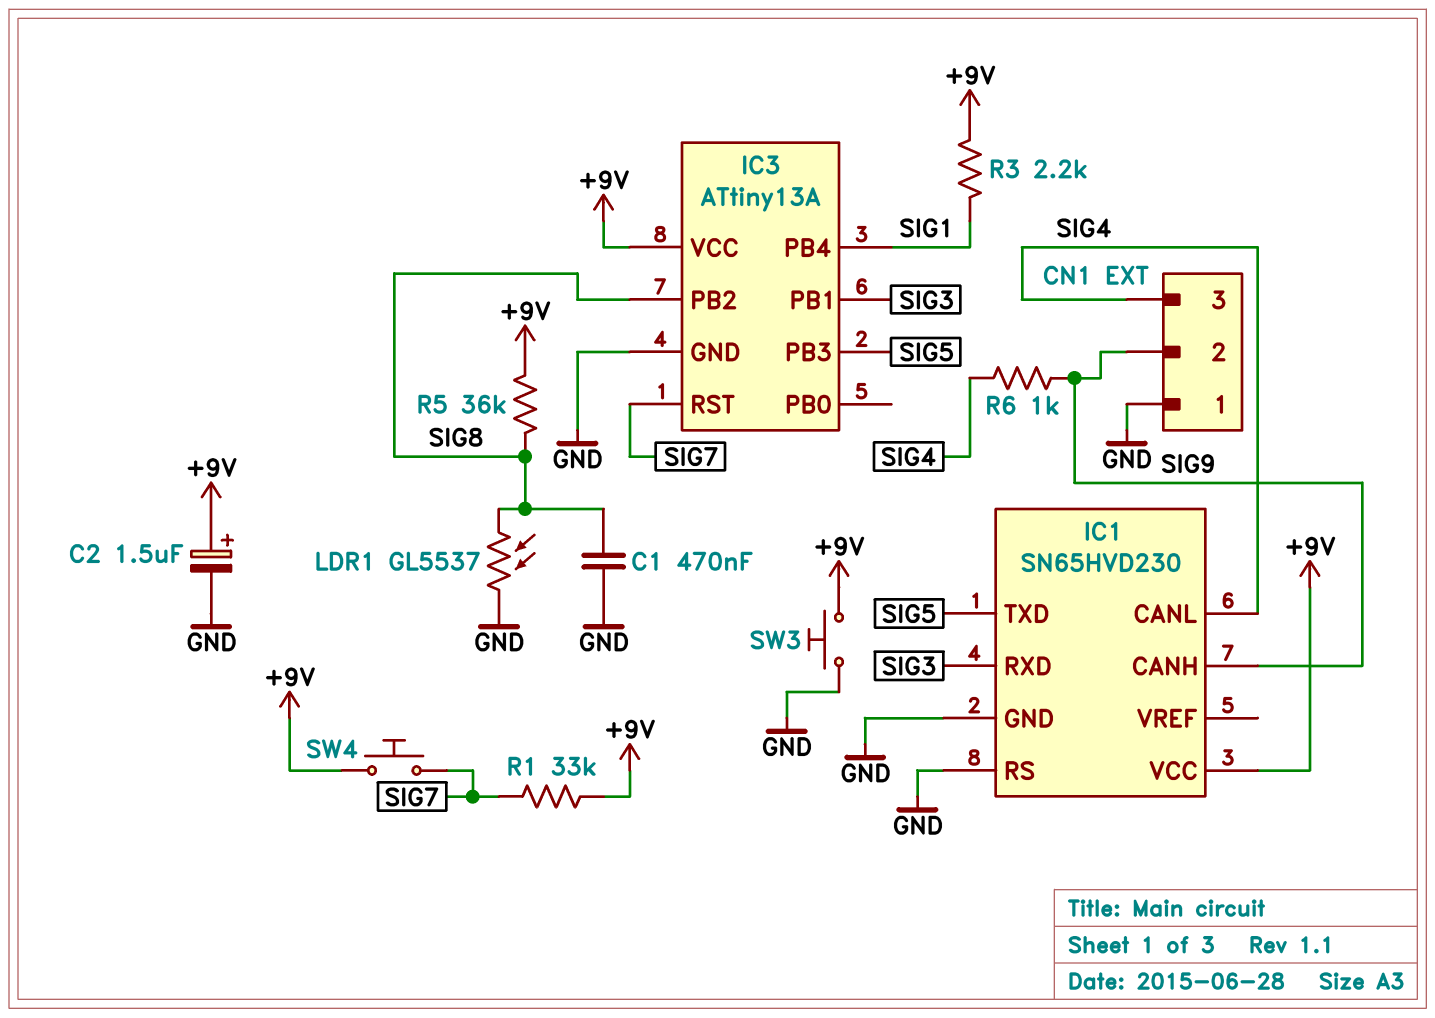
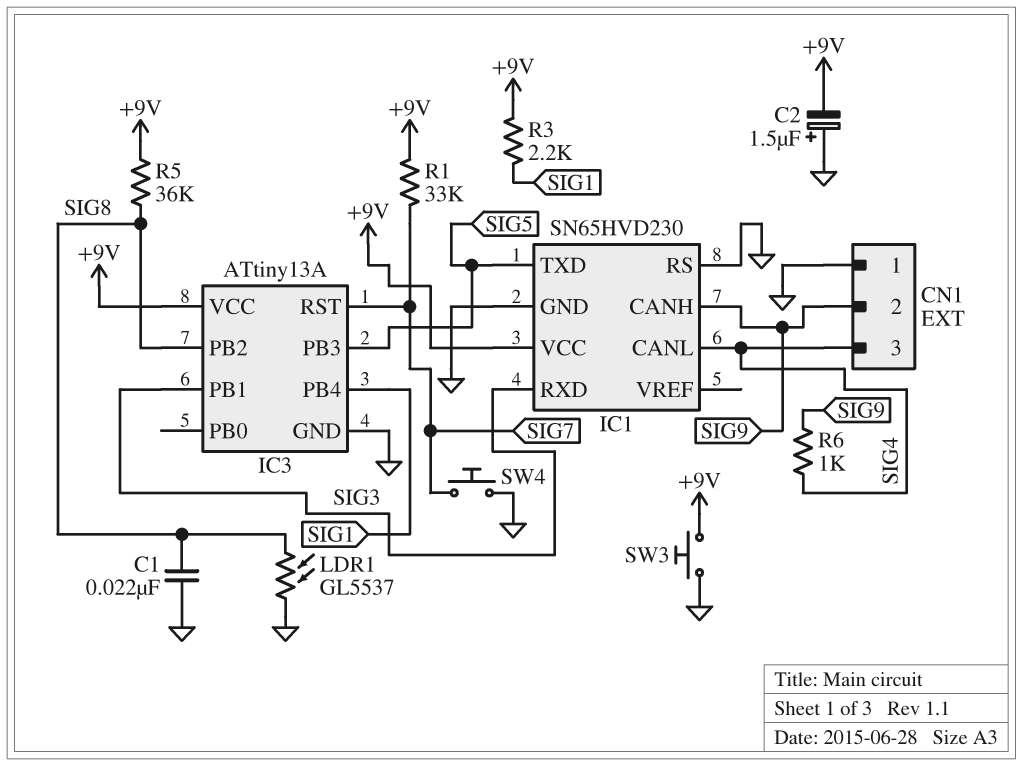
C1: 470nF (GND, SIG8) -> 22nF (GND, SIG8)
C2: 1.5uF (plus +9V, minus GND) -> 1.5uF (plus GND, minus +9V)
SW4: button (+9V, SIG7) -> button (GND, SIG7)

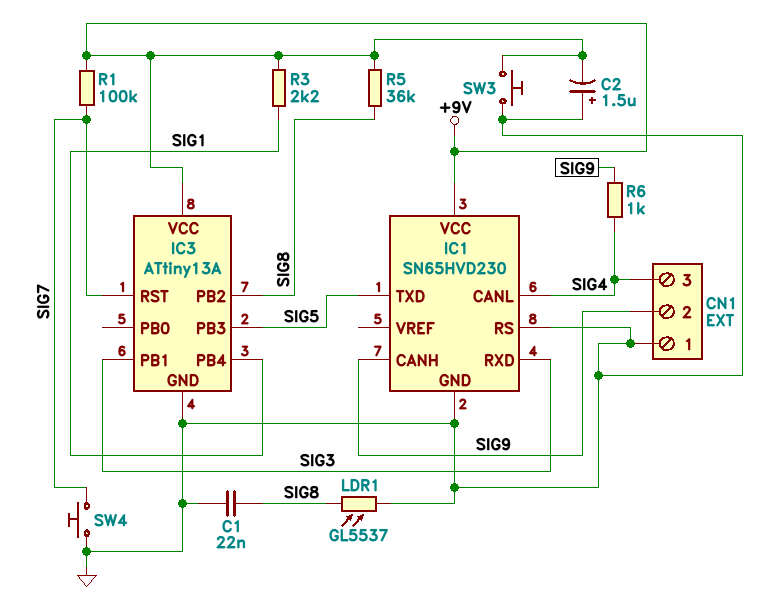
R1: 33k (+9V, SIG7) -> 100k (+9V, SIG7)

